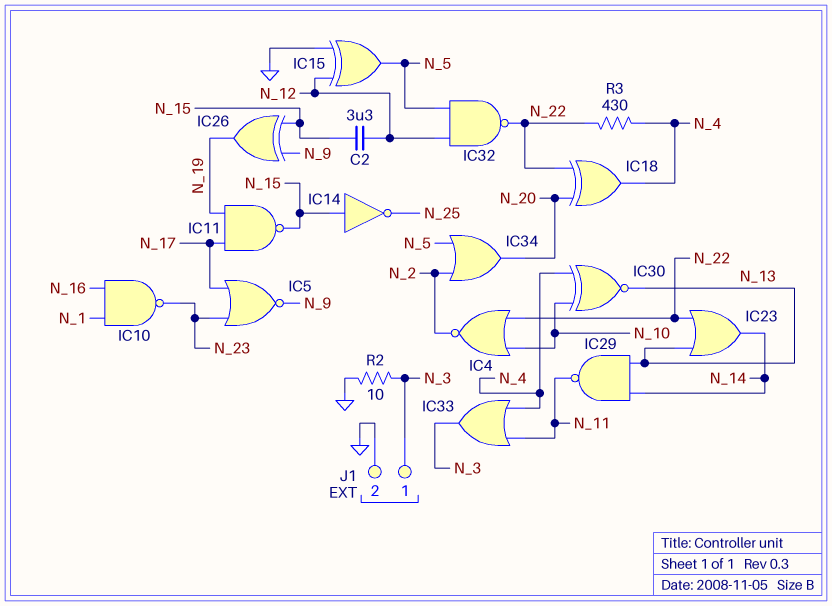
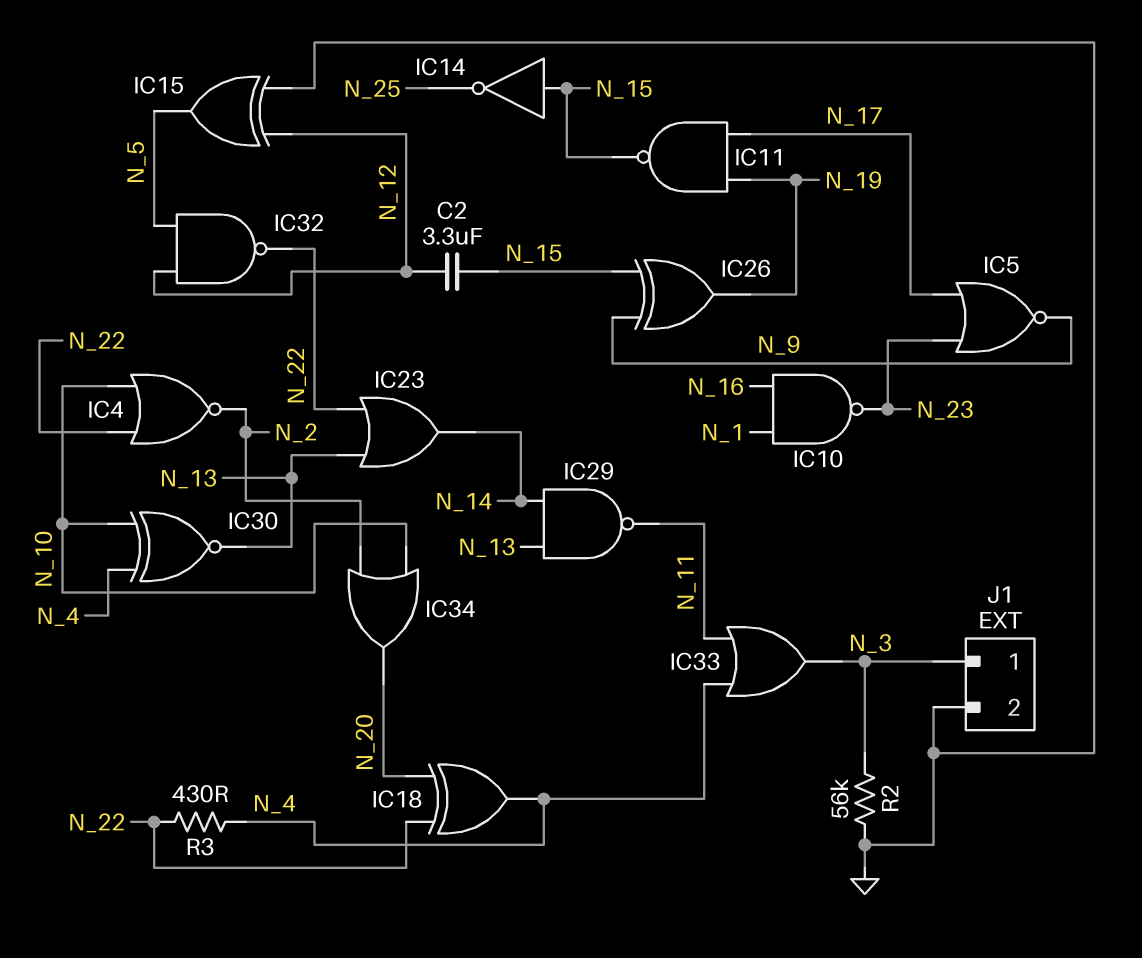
IC34: OR (in N_2, in N_5, out N_20) -> OR (in N_2, in N_10, out N_20)
R2: 10 (GND, N_3) -> 56k (GND, N_3)

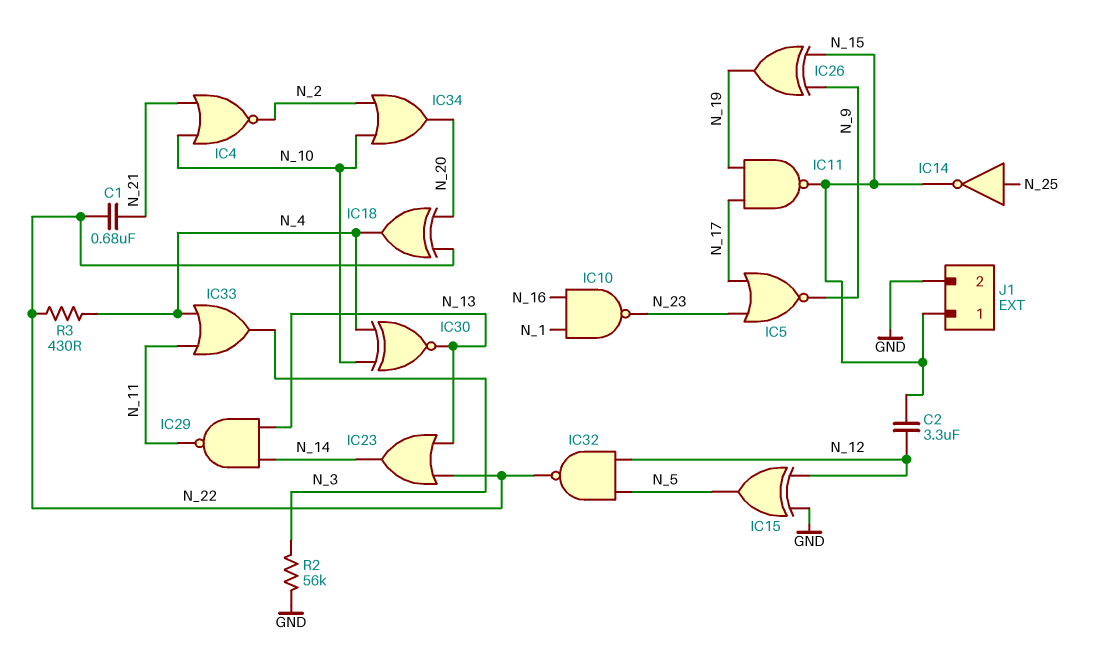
C1: none -> 680nF (N_21, N_22)
IC4: NOR (in N_10, in N_22, out N_2) -> NOR (in N_10, in N_21, out N_2)
IC14: NOT (in N_15, out N_25) -> NOT (in N_25, out N_15)
J1 pin 1: N_3 -> N_15

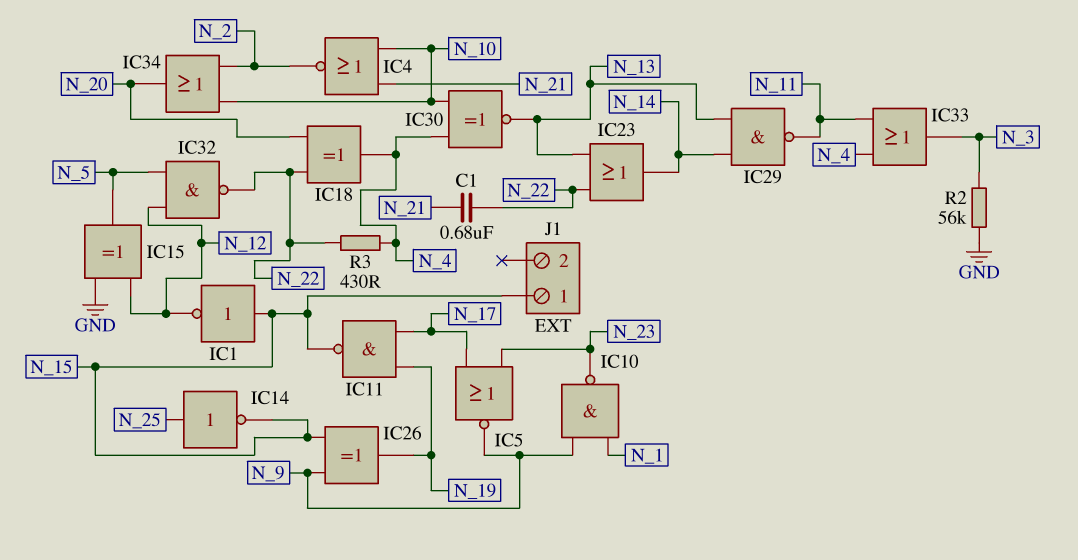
C2: 3.3uF (N_12, N_15) -> none
IC1: none -> NOT (in N_15, out N_12)
IC10: NAND (in N_1, in N_16, out N_23) -> NAND (in N_1, in N_9, out N_23)
J1 pin 2: GND -> none

